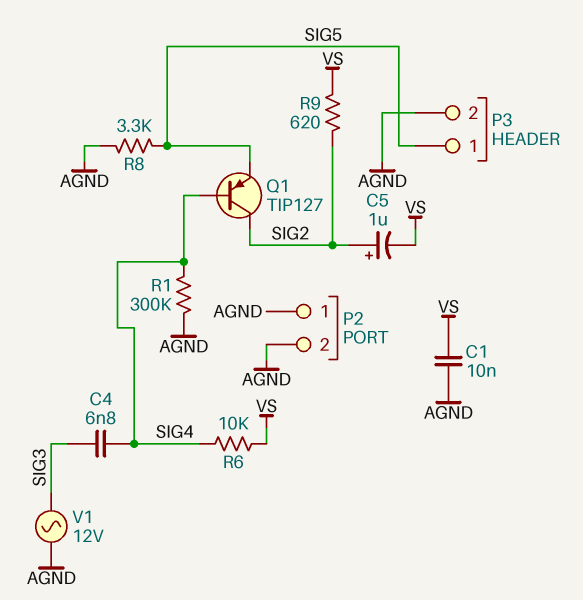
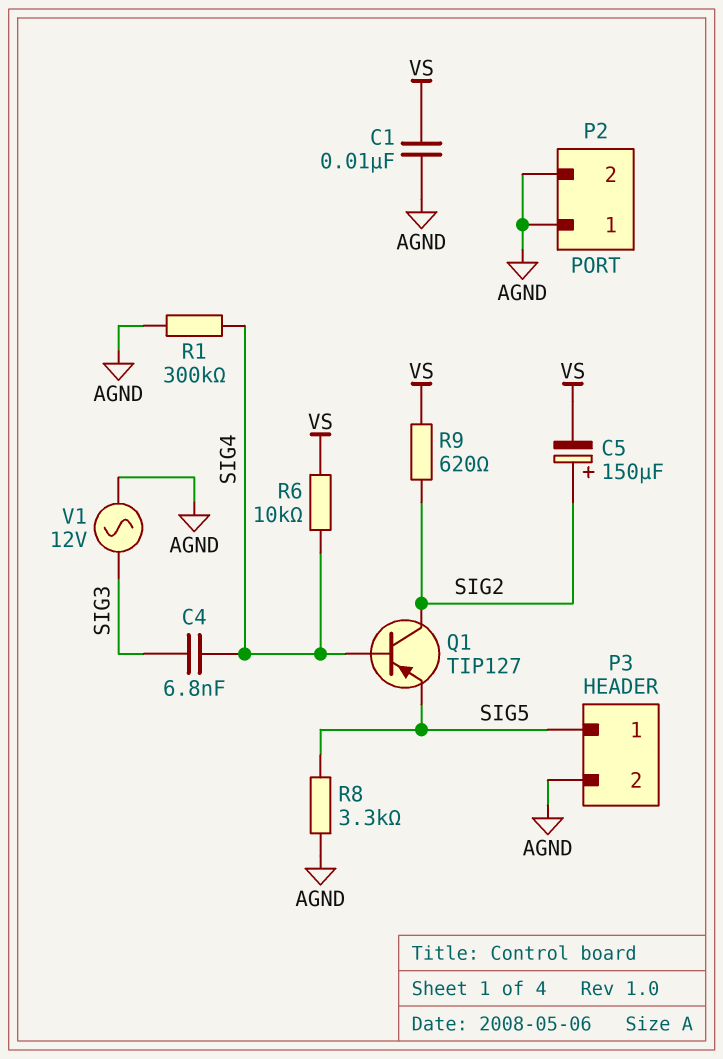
C5: 1uF (plus SIG2, minus VS) -> 150uF (plus SIG2, minus VS)

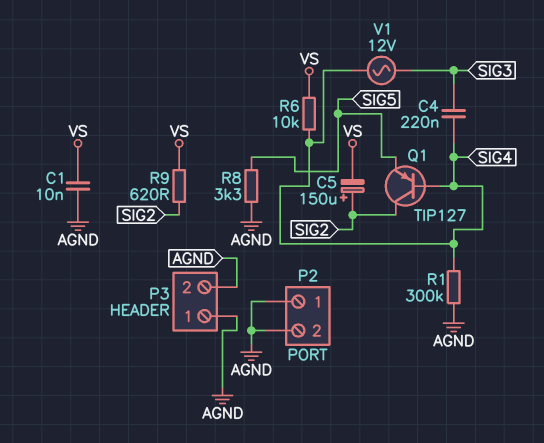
C4: 6.8nF (SIG3, SIG4) -> 220nF (SIG3, SIG4)
P3 pin 1: SIG5 -> AGND
V1: AC 12V (AGND, SIG3) -> AC 12V (SIG3, SIG4)

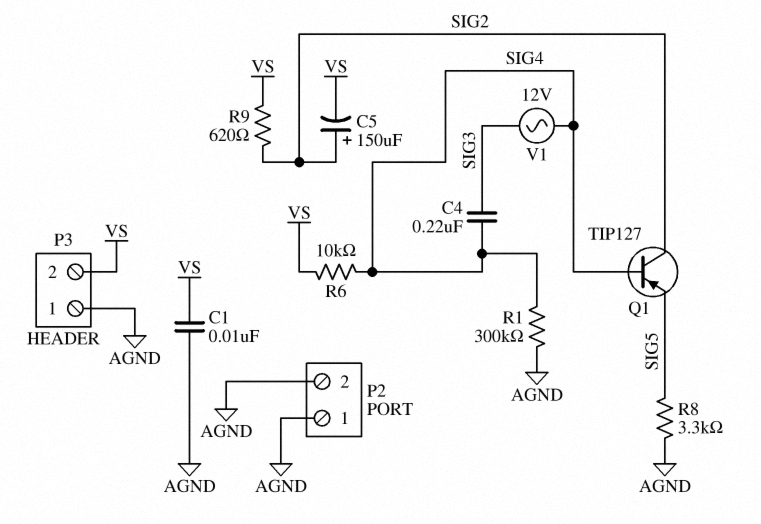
P3 pin 2: AGND -> VS

